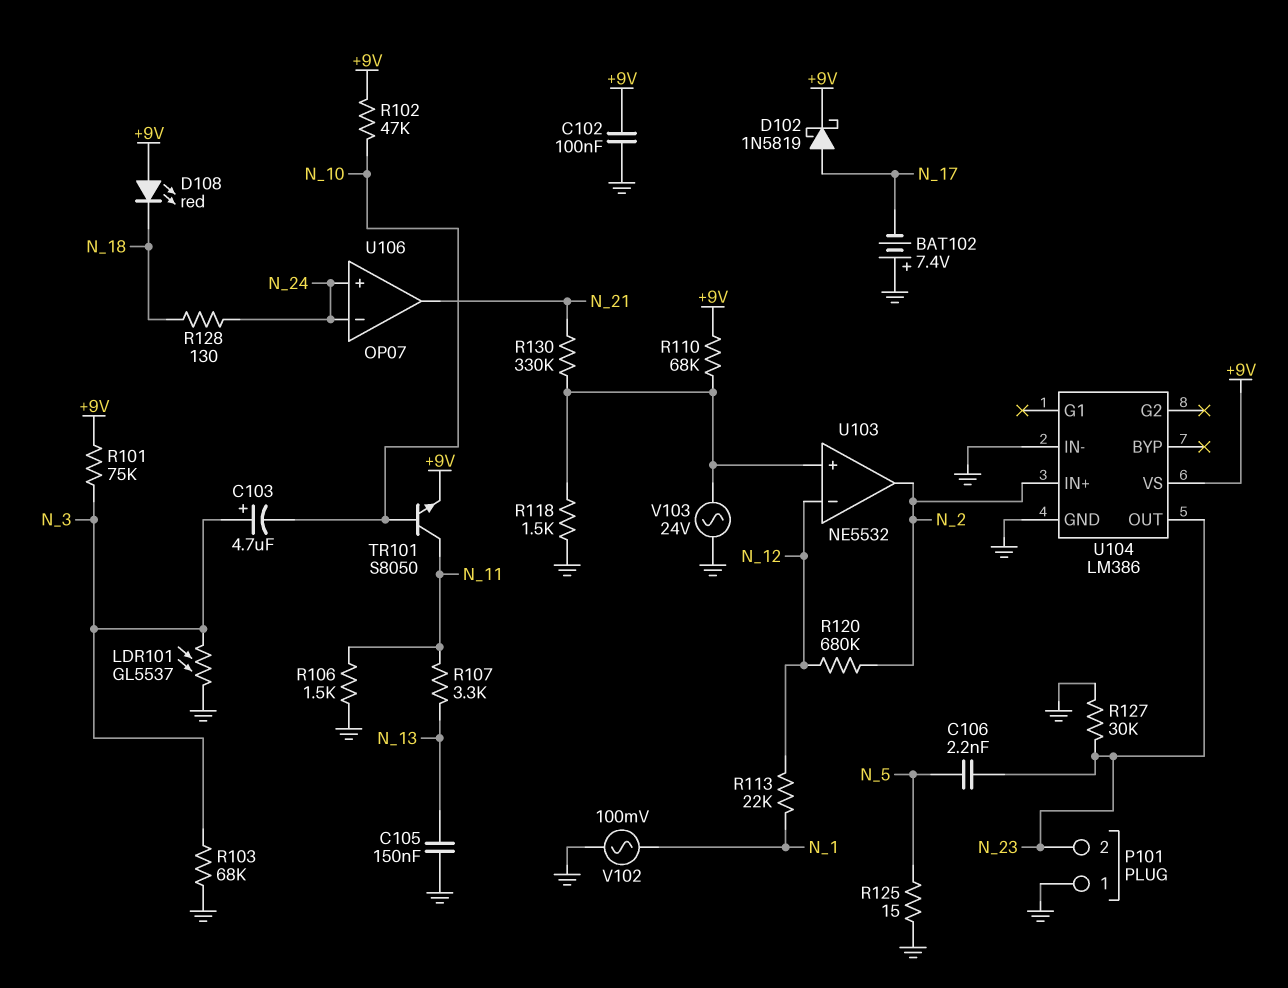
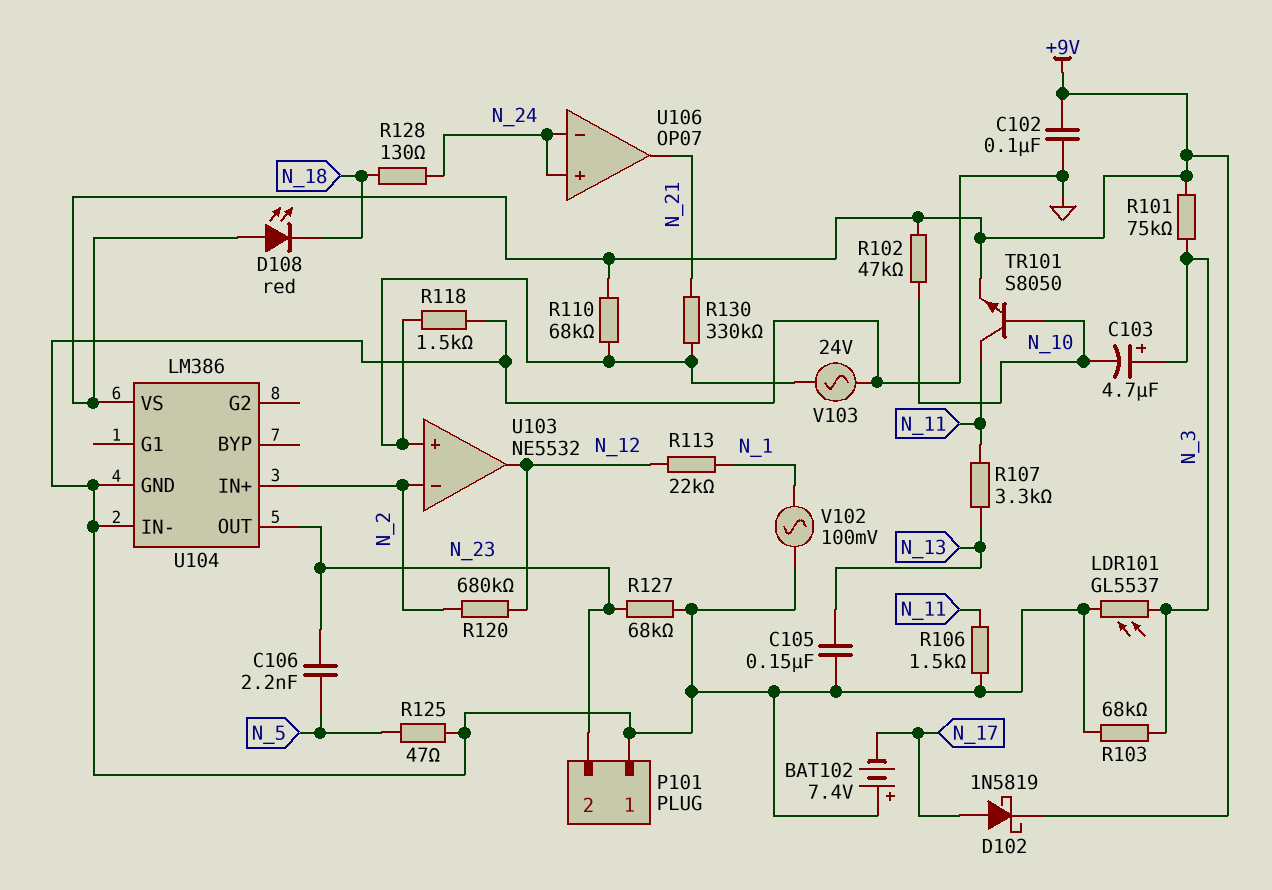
R125: 15 (GND, N_5) -> 47 (GND, N_5)
R127: 30k (GND, N_23) -> 68k (GND, N_23)
U103 pin in-: N_12 -> N_2
U103 pin out: N_2 -> N_12

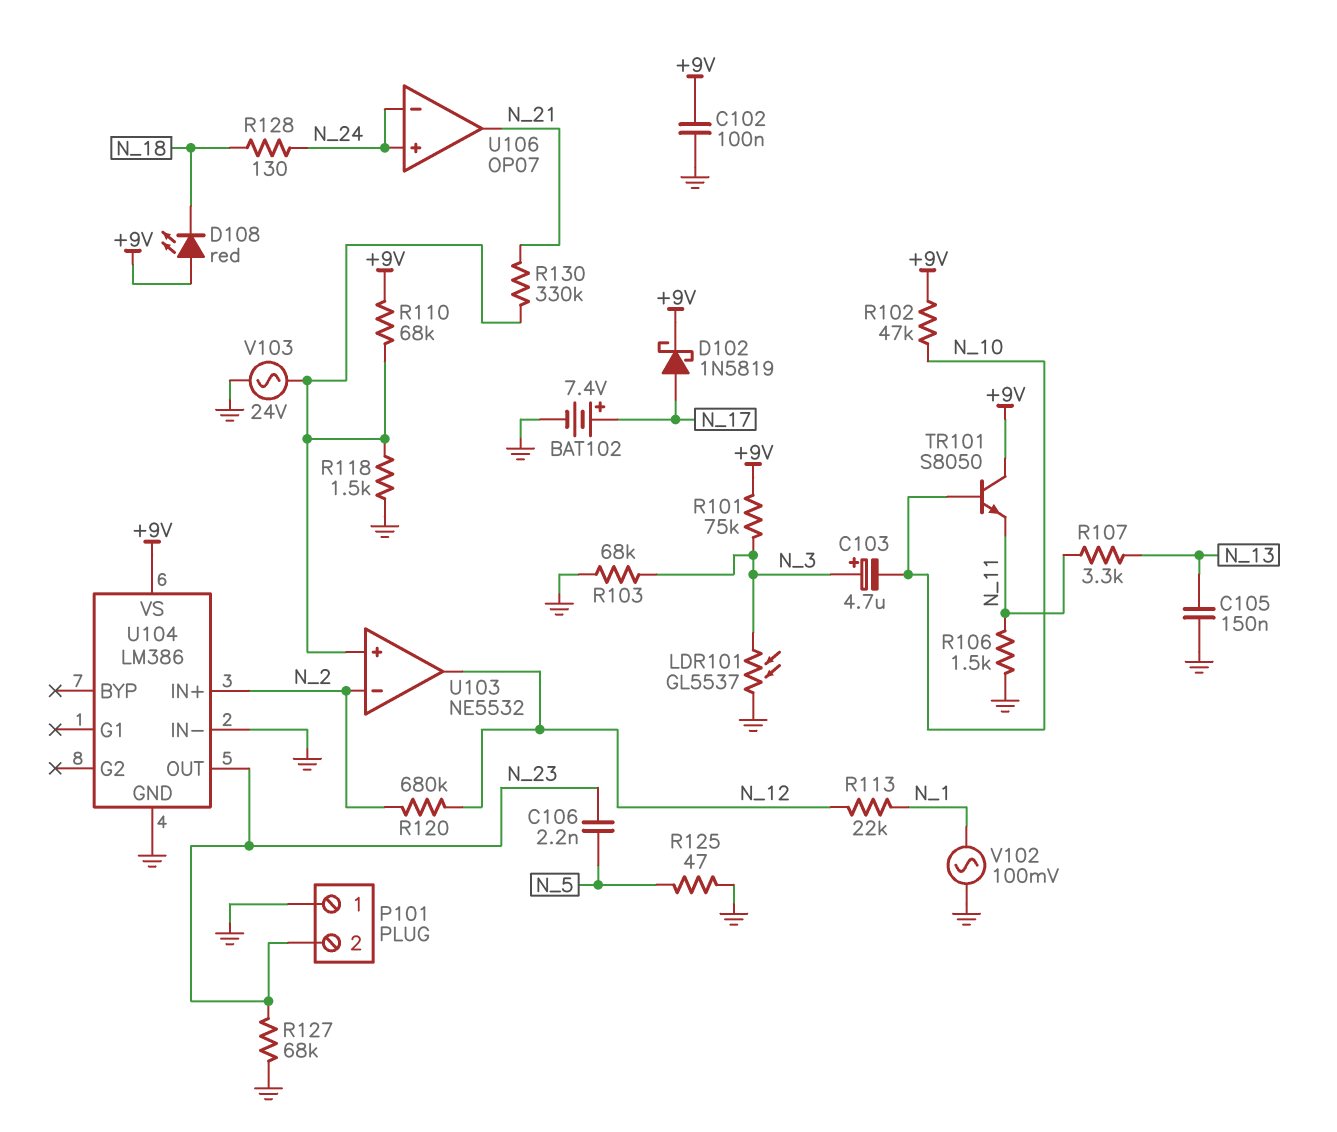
BAT102: 7.4V (plus GND, minus N_17) -> 7.4V (plus N_17, minus GND)
TR101: NPN S8050 (B N_10, C N_11, E +9V) -> NPN S8050 (B N_10, C +9V, E N_11)

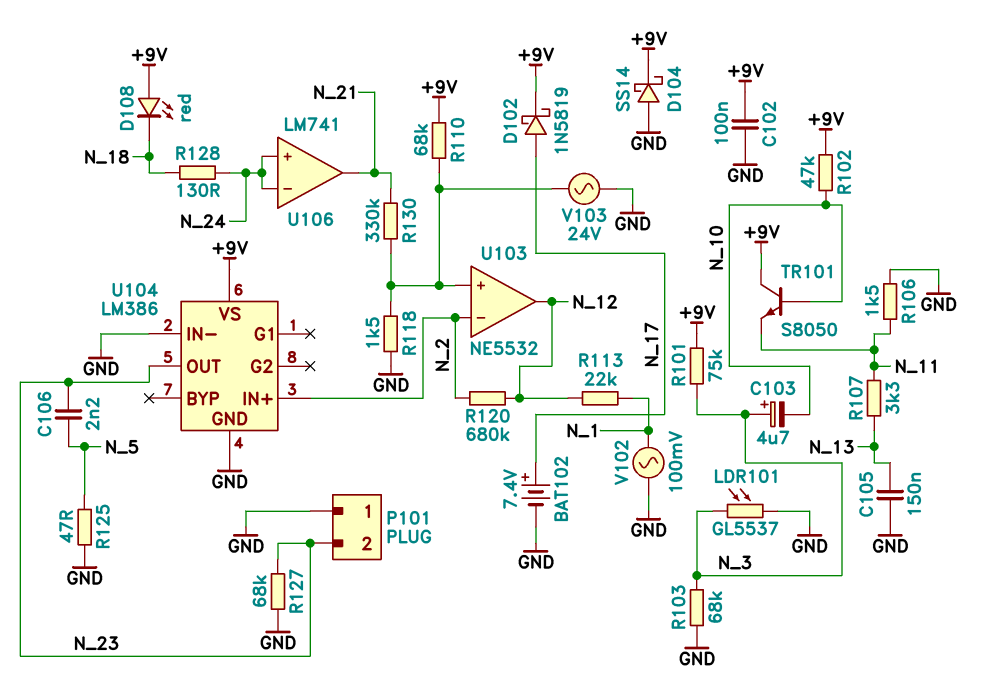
D104: none -> schottky SS14 (A GND, K +9V)
U106: OP07 -> LM741

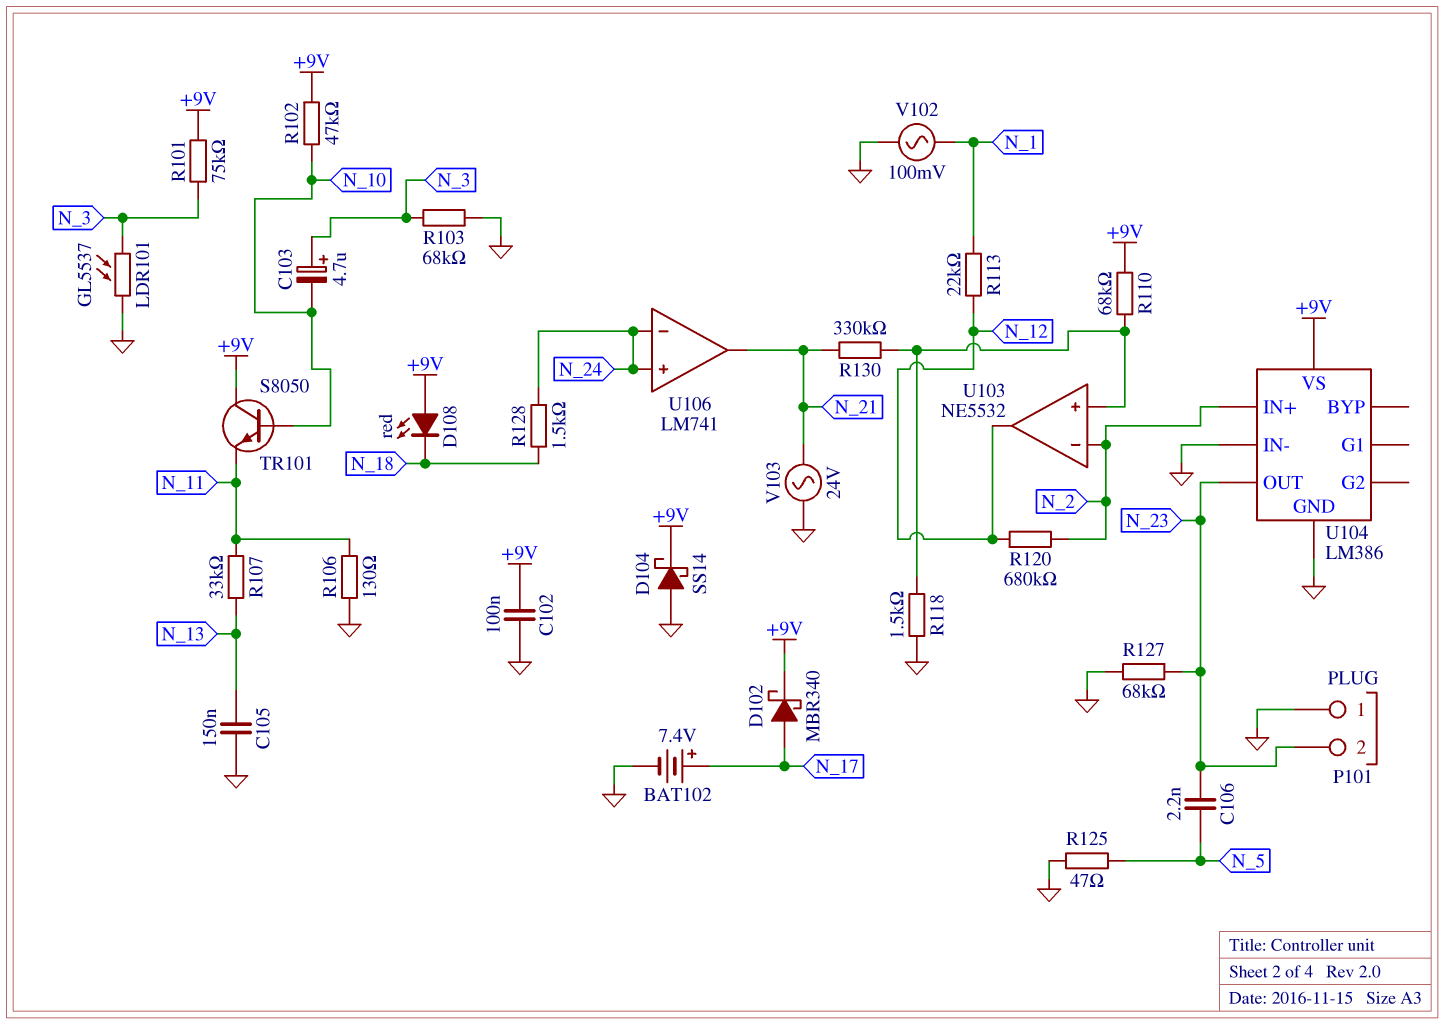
D102: schottky 1N5819 (A N_17, K +9V) -> schottky MBR340 (A N_17, K +9V)
R106: 1.5k (GND, N_11) -> 130 (GND, N_11)
R107: 3.3k (N_11, N_13) -> 33k (N_11, N_13)
R128: 130 (N_18, N_24) -> 1.5k (N_18, N_24)
V103: AC 24V (GND, U103/in+) -> AC 24V (GND, N_21)

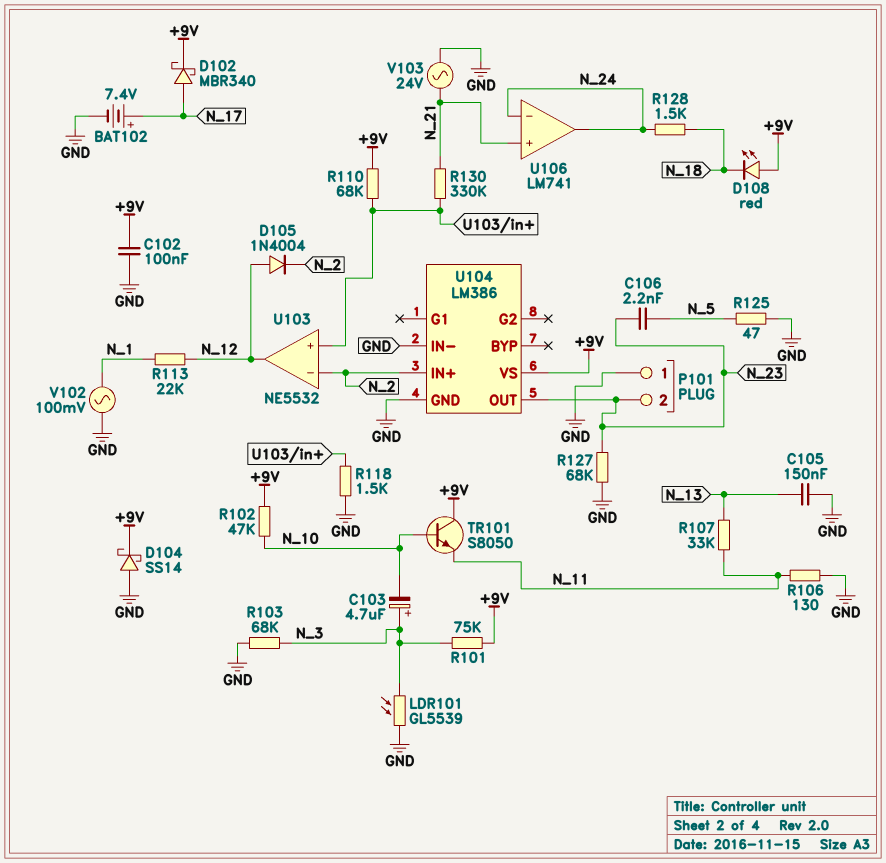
D105: none -> diode 1N4004 (A N_12, K N_2)
LDR101: GL5537 (GND, N_3) -> GL5539 (GND, N_3)
R120: 680k (N_2, N_12) -> none
U106 pin in+: N_24 -> N_21
U106 pin out: N_21 -> N_24

